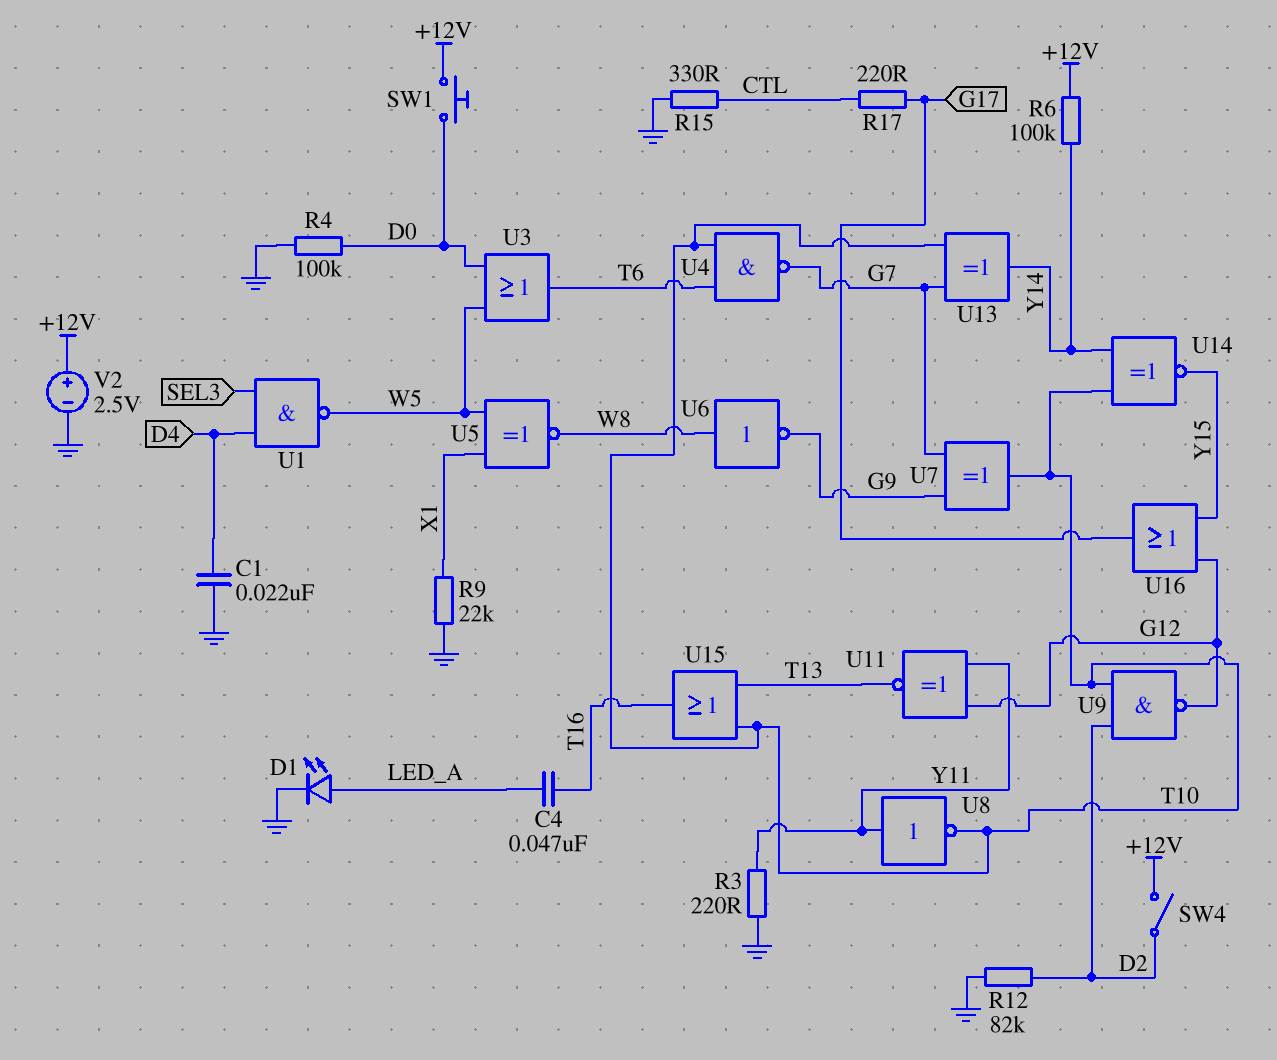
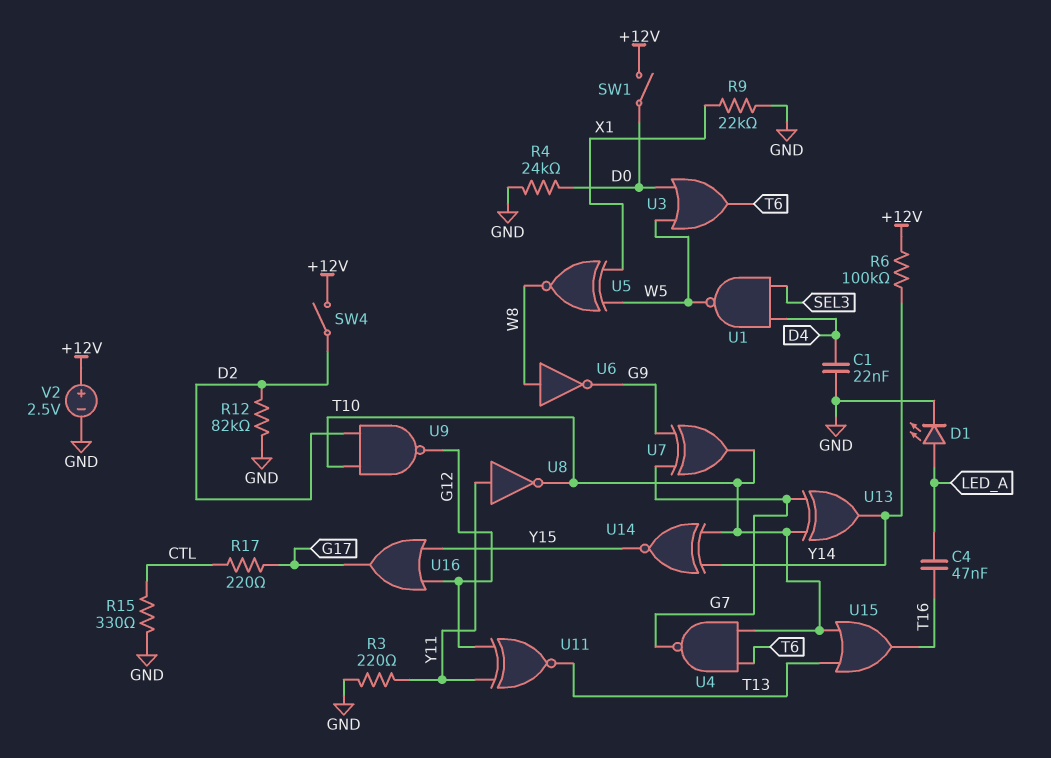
R4: 100k (D0, GND) -> 24k (D0, GND)
SW1: button (+12V, D0) -> switch (+12V, D0)

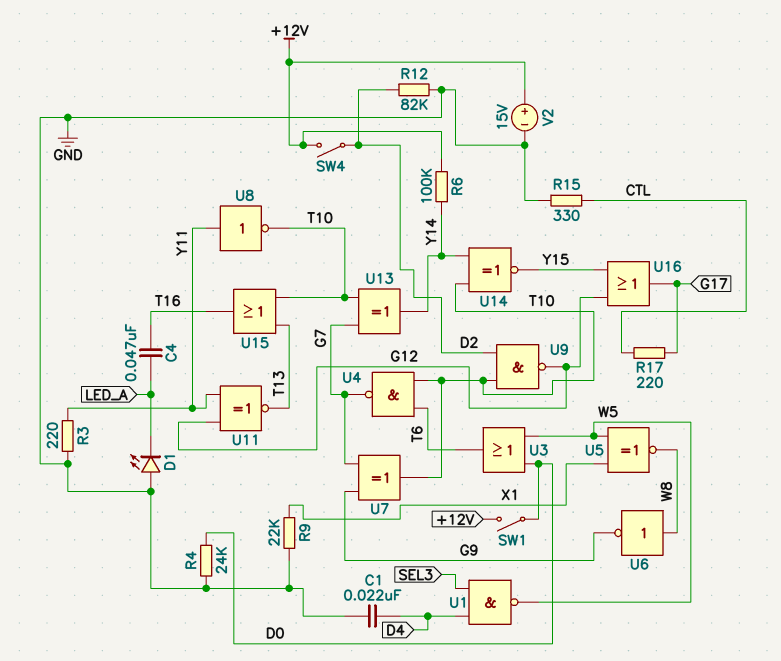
D1: LED (A LED_A, K GND) -> LED (A GND, K LED_A)
V2: 2.5V (plus +12V, minus GND) -> 15V (plus +12V, minus GND)

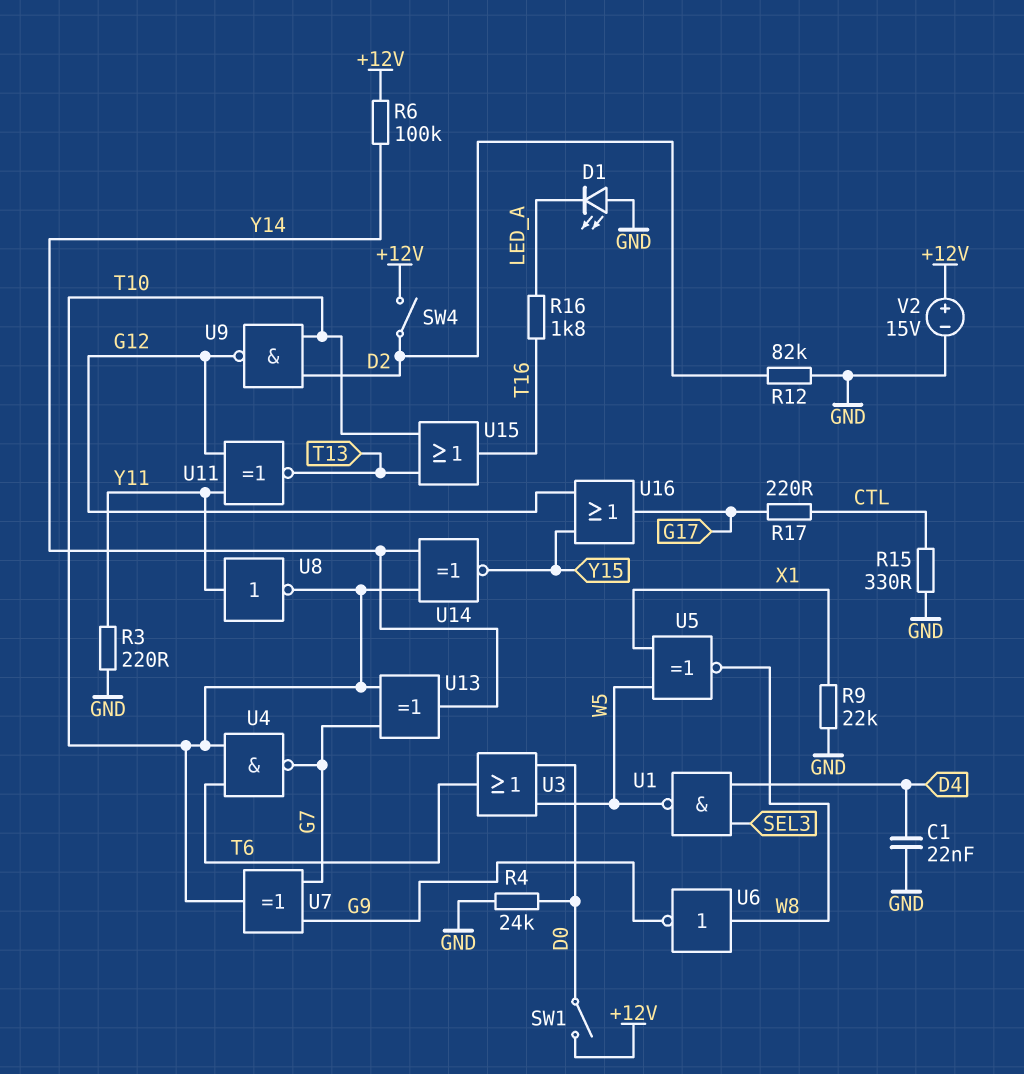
C4: 47nF (LED_A, T16) -> none
R16: none -> 1.8k (LED_A, T16)

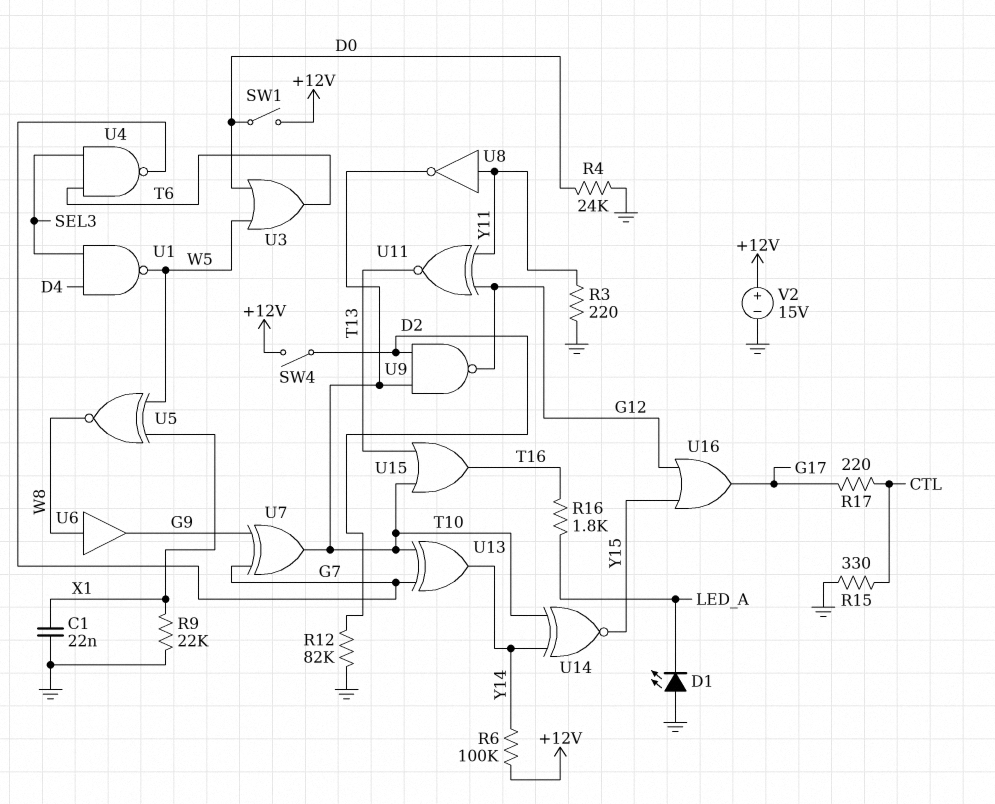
C1: 22nF (D4, GND) -> 22nF (GND, X1)
U4: NAND (in T6, in T10, out G7) -> NAND (in SEL3, in T6, out G7)
U6: NOT (in W8, out G9) -> buffer (in W8, out G9)

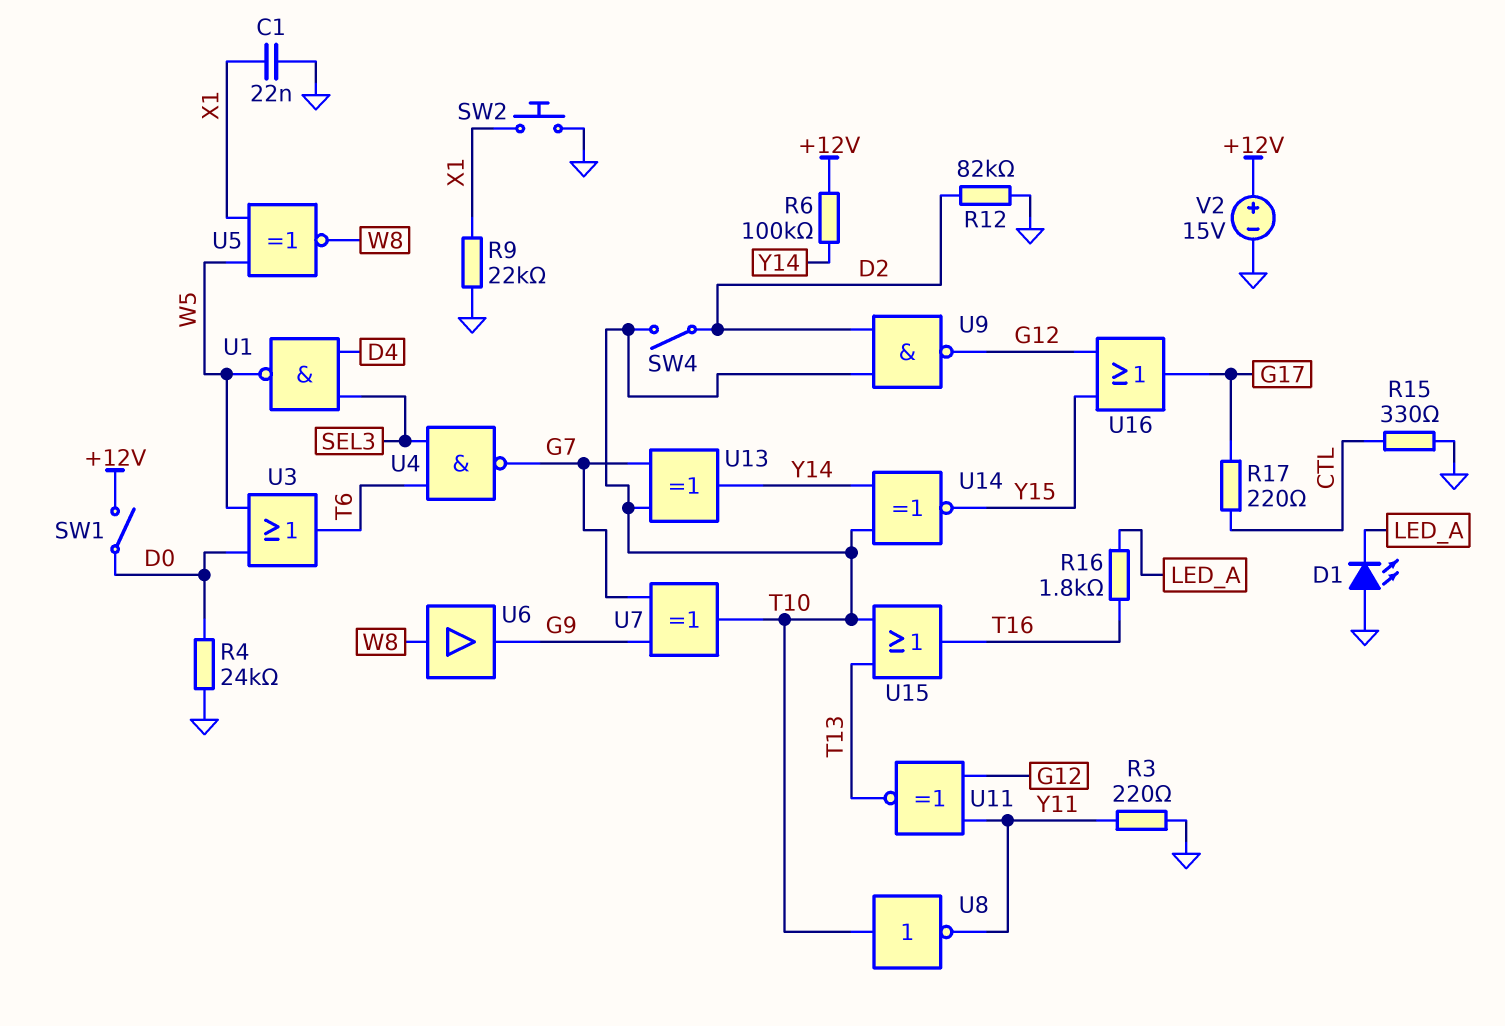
SW2: none -> button (GND, X1)
SW4: switch (+12V, D2) -> switch (D2, T10)
U8: NOT (in Y11, out T10) -> NOT (in T10, out Y11)

